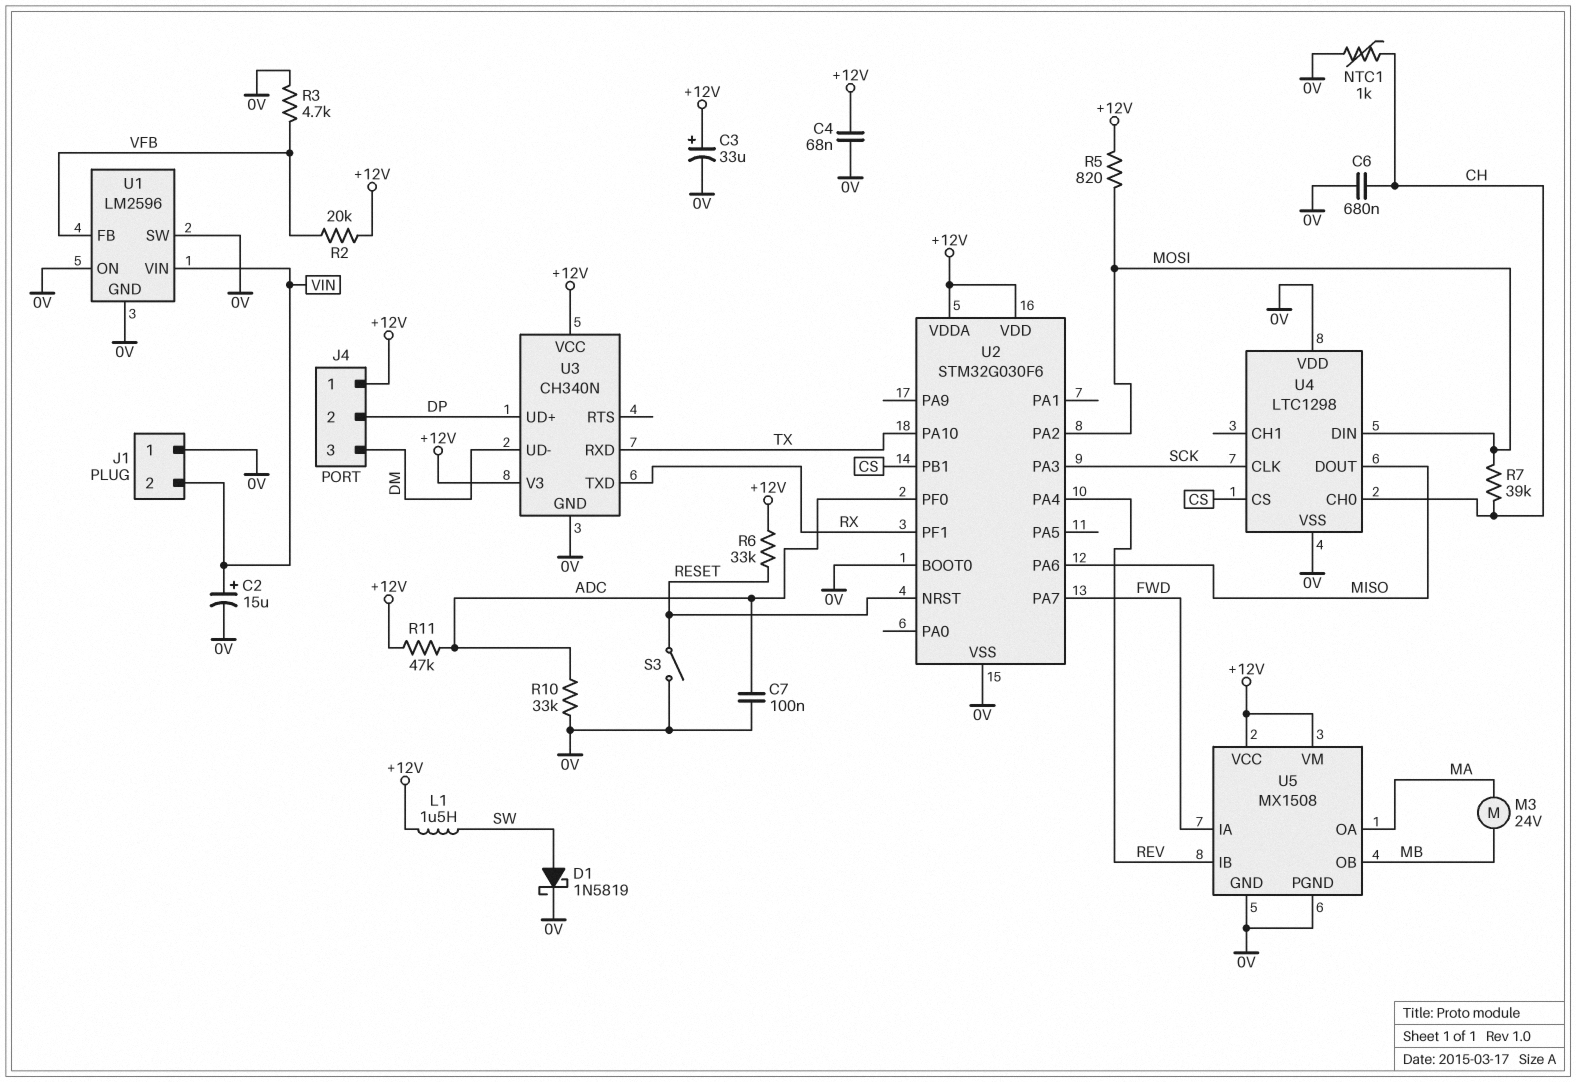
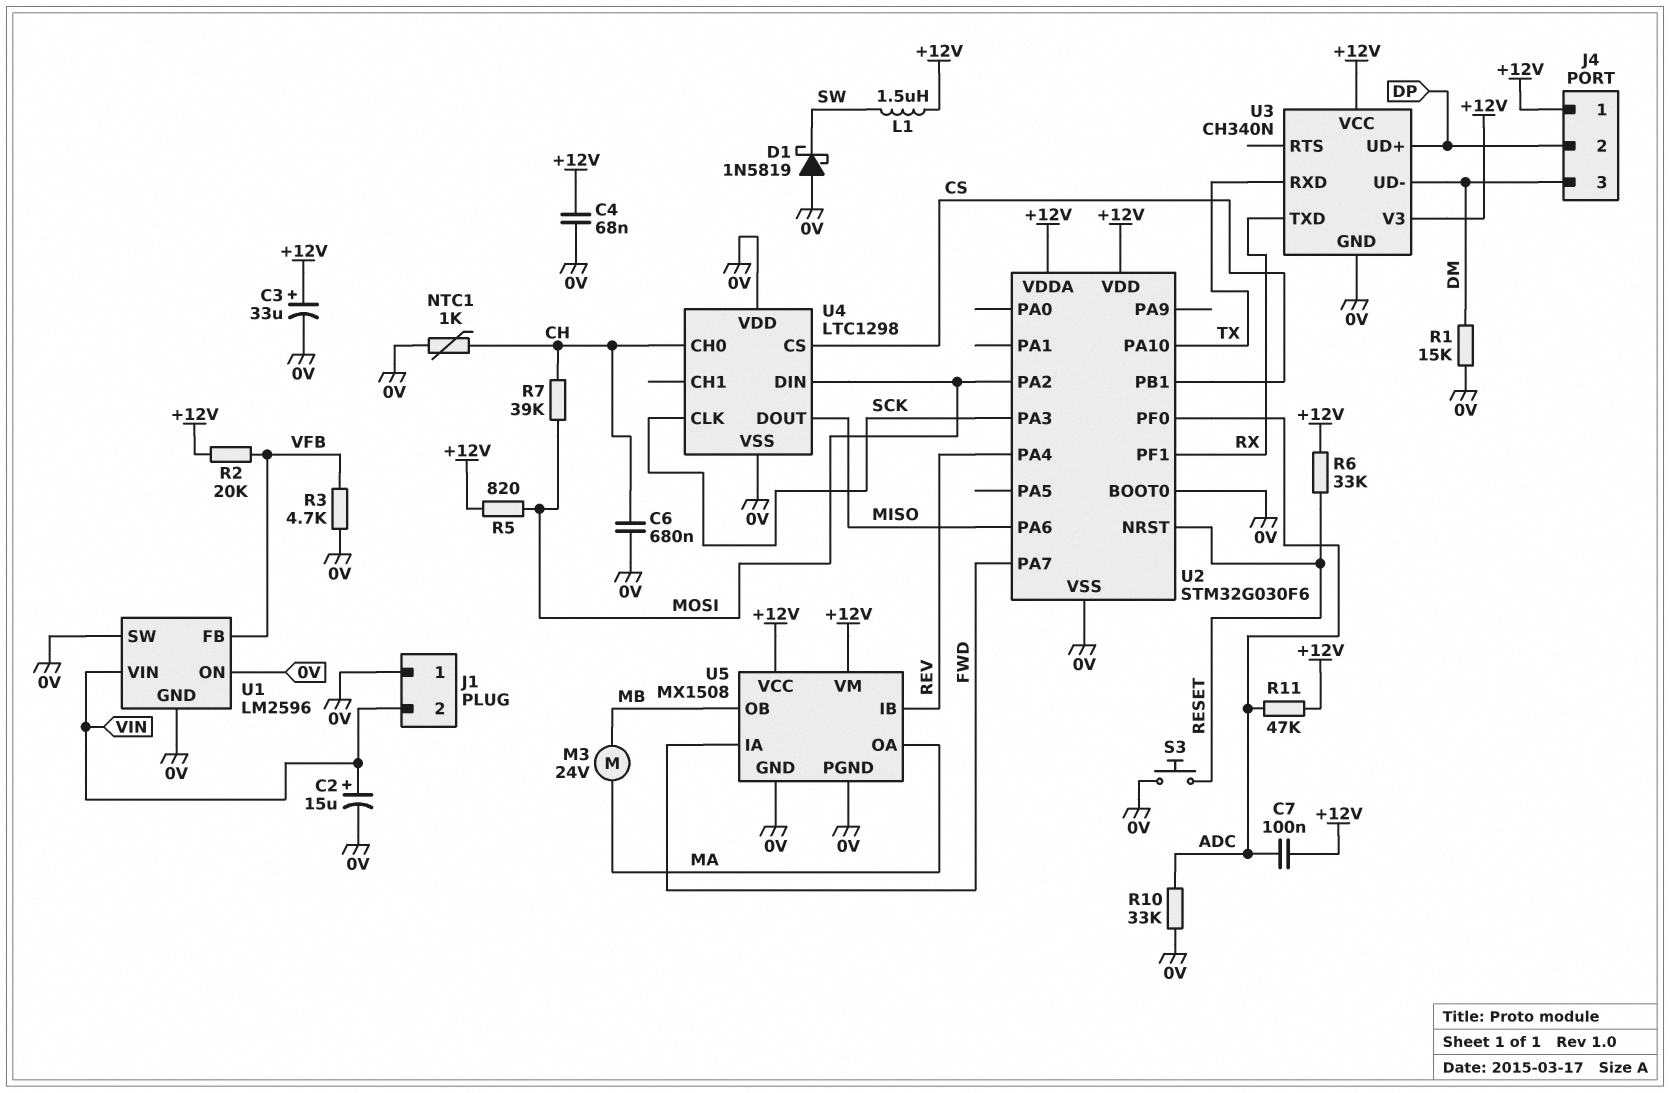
C7: 100nF (0V, ADC) -> 100nF (+12V, ADC)
D1: schottky 1N5819 (A SW, K 0V) -> schottky 1N5819 (A 0V, K SW)
R1: none -> 15k (0V, DM)
S3: switch (0V, RESET) -> button (0V, RESET)

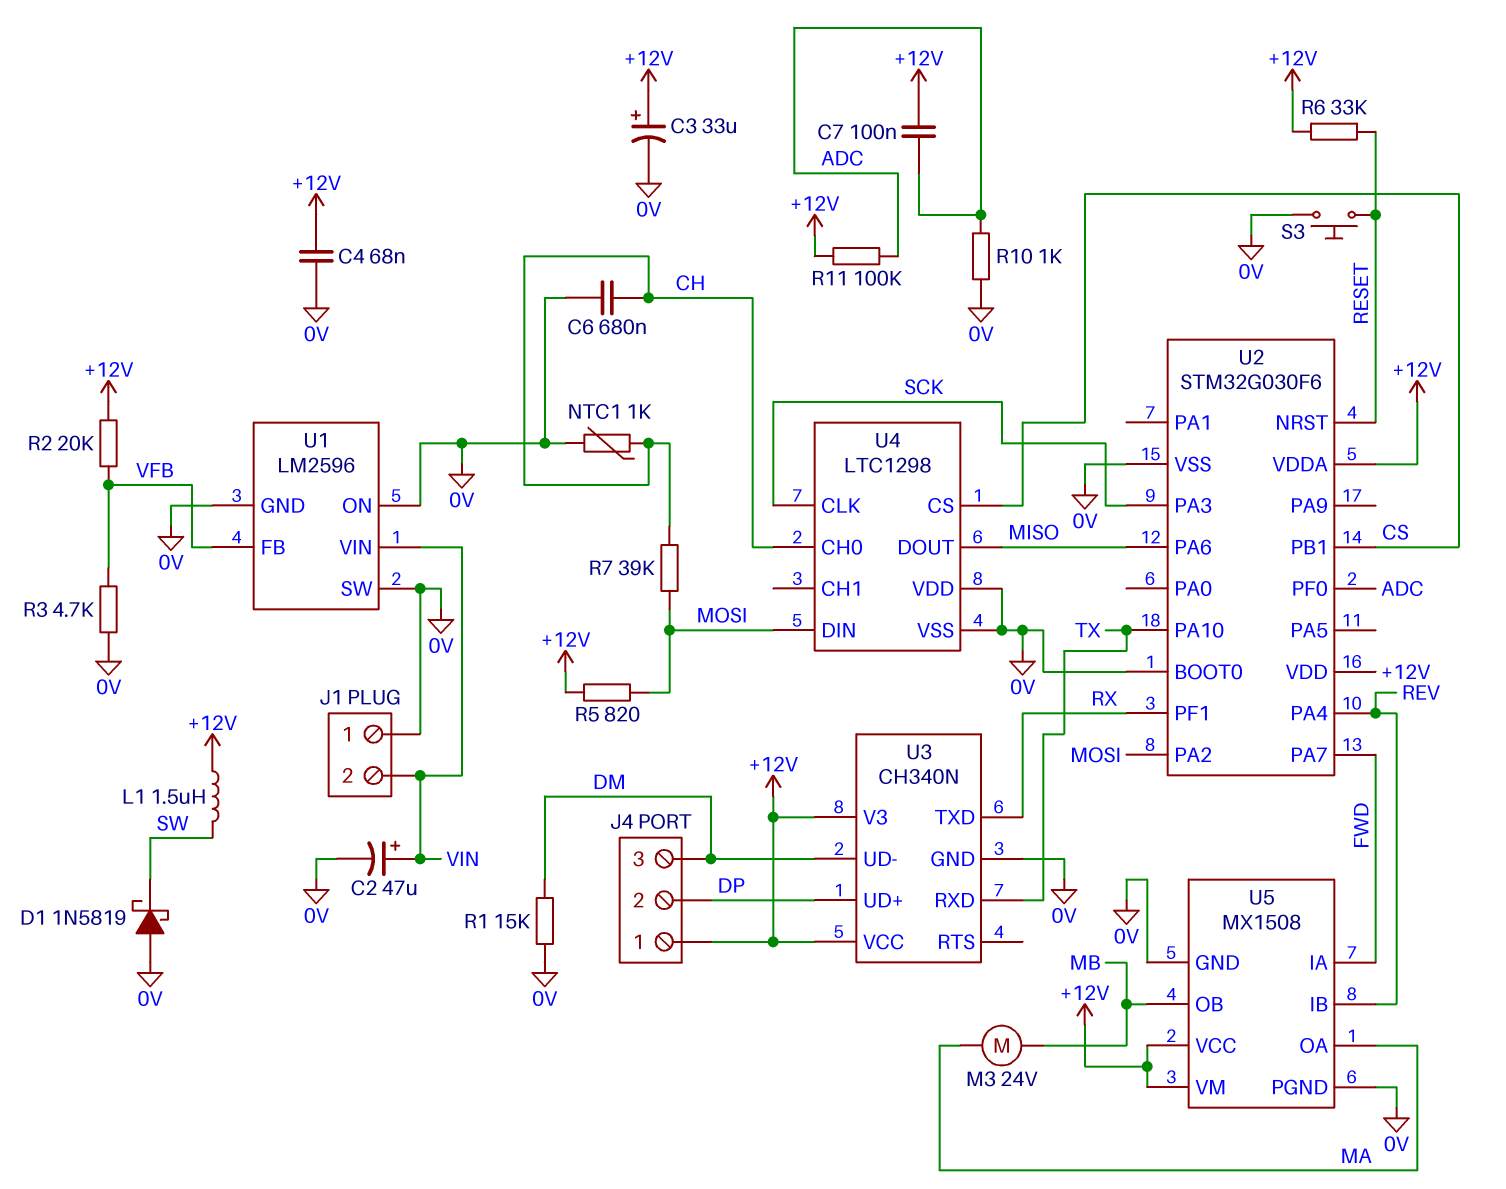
C2: 15uF (plus VIN, minus 0V) -> 47uF (plus VIN, minus 0V)
R10: 33k (0V, ADC) -> 1k (0V, ADC)
R11: 47k (+12V, ADC) -> 100k (+12V, ADC)

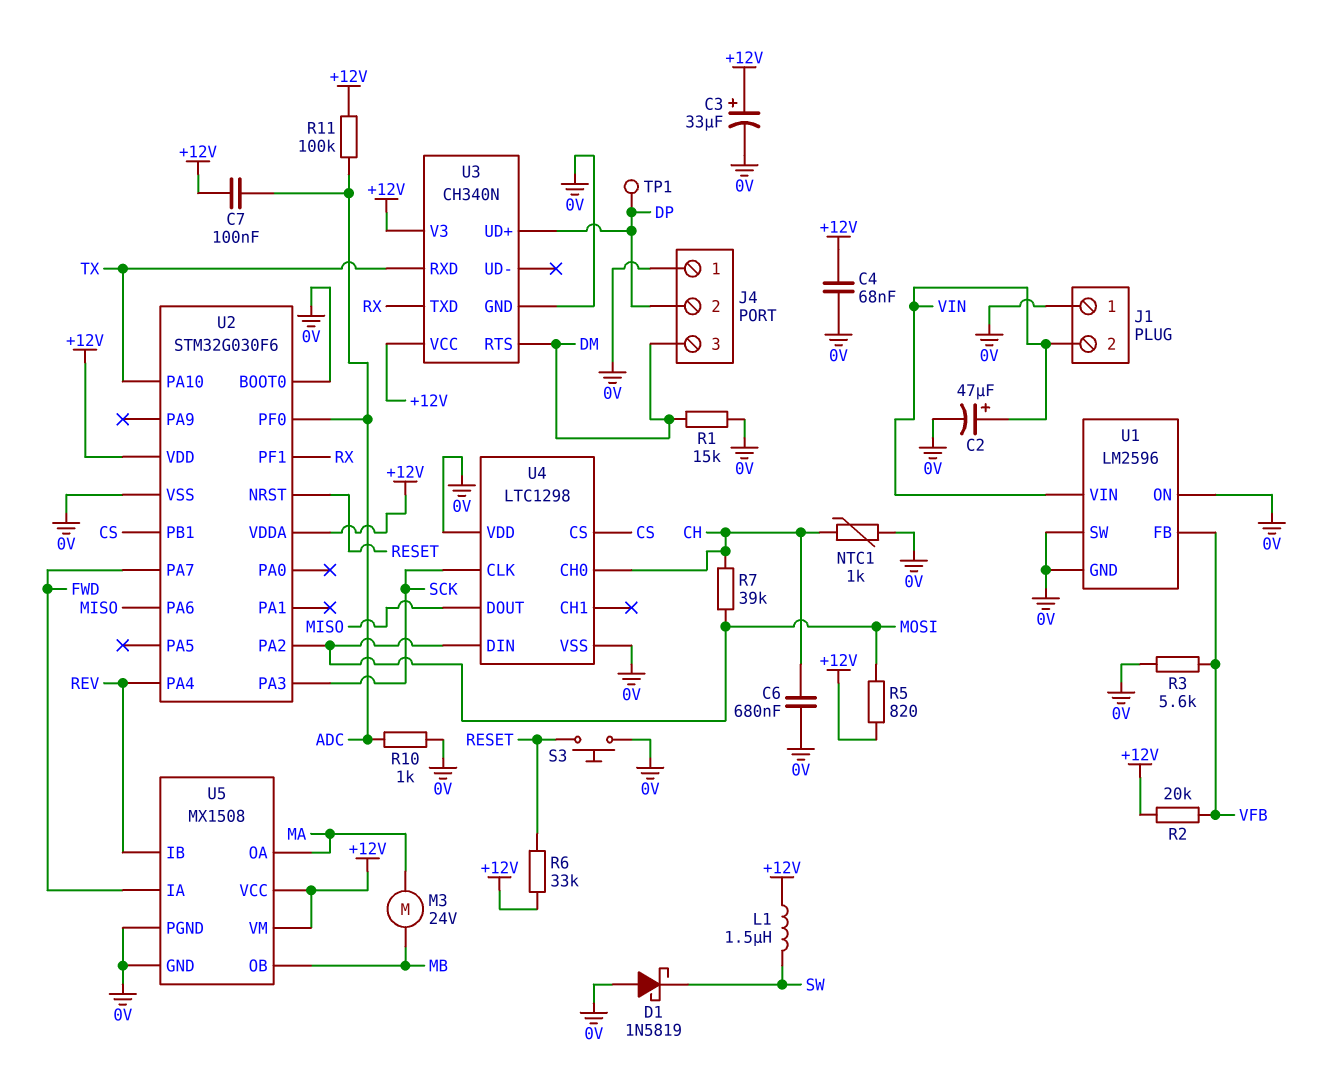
J4 pin 1: +12V -> 0V
R3: 4.7k (0V, VFB) -> 5.6k (0V, VFB)
TP1: none -> test point (DP)
U3 pin RTS: none -> DM
U3 pin UD-: DM -> none

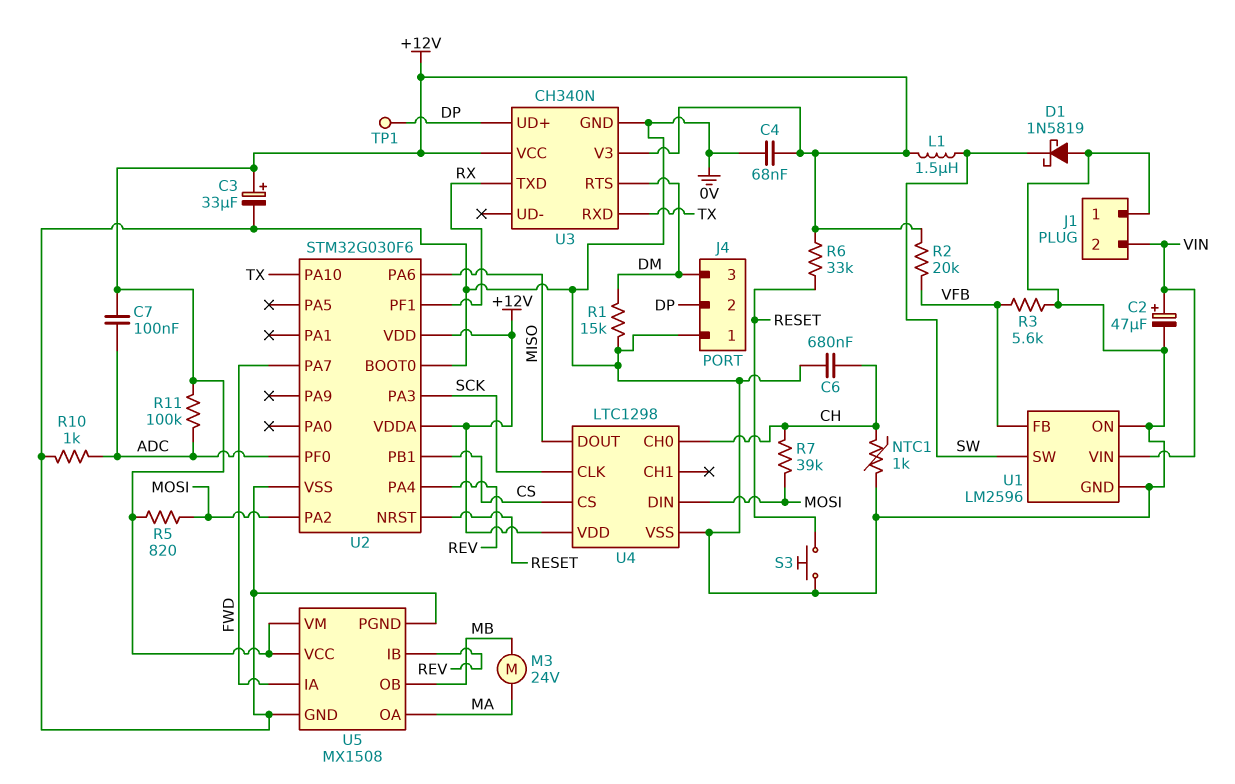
U1 pin SW: 0V -> SW
U4 pin VDD: 0V -> +12V

